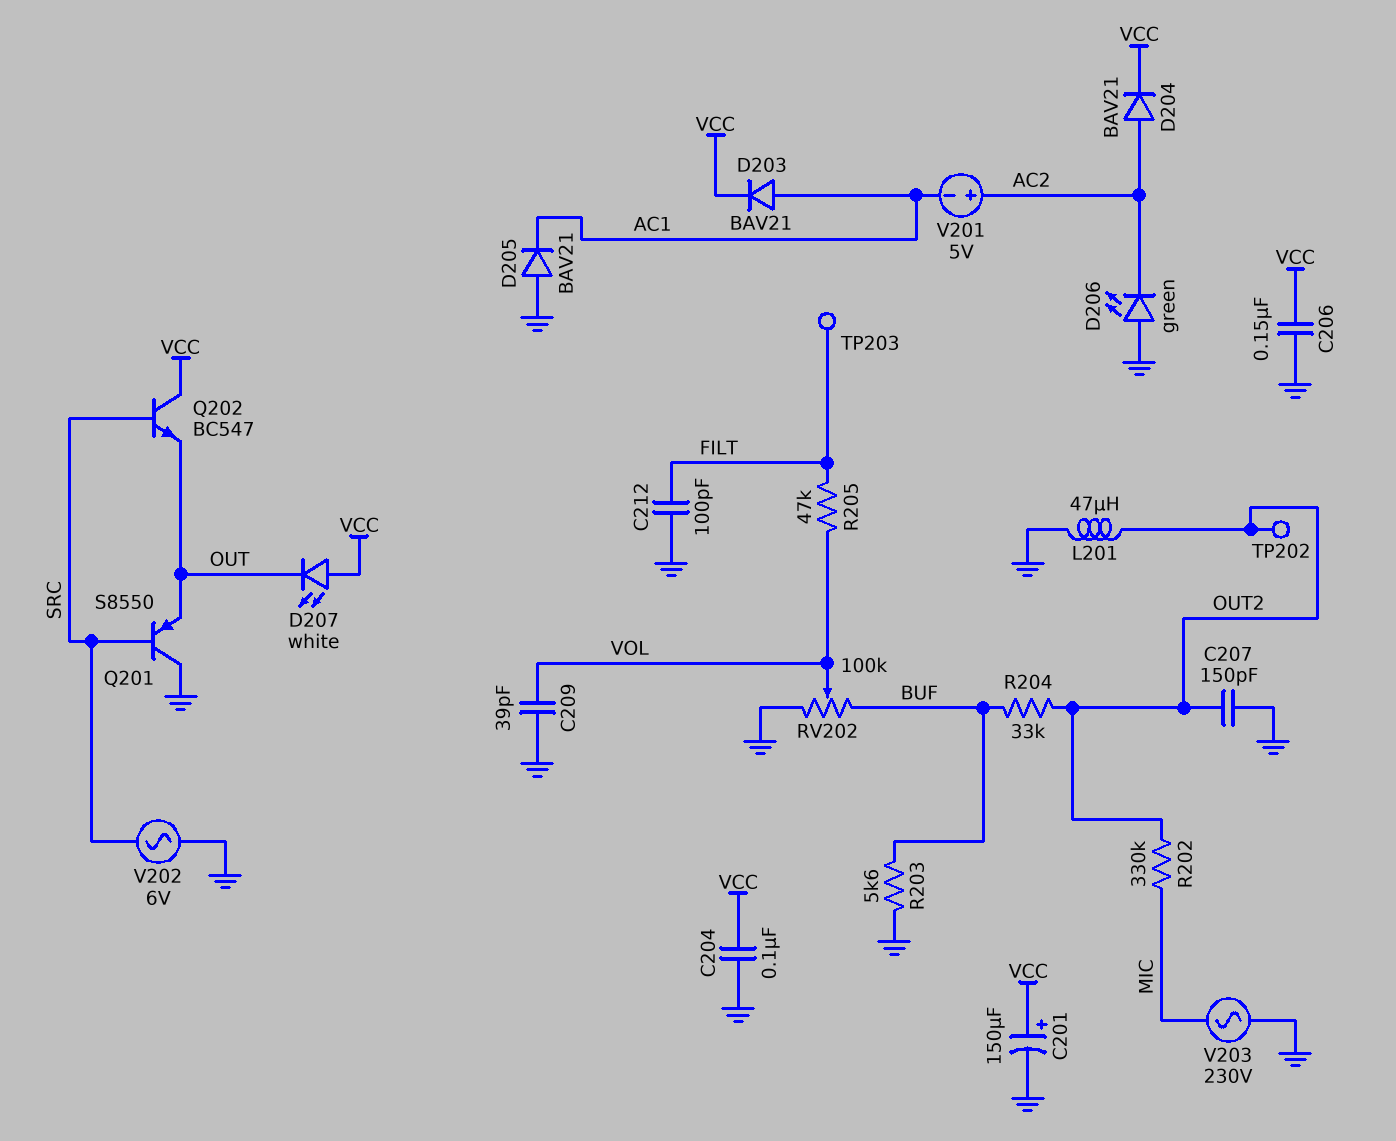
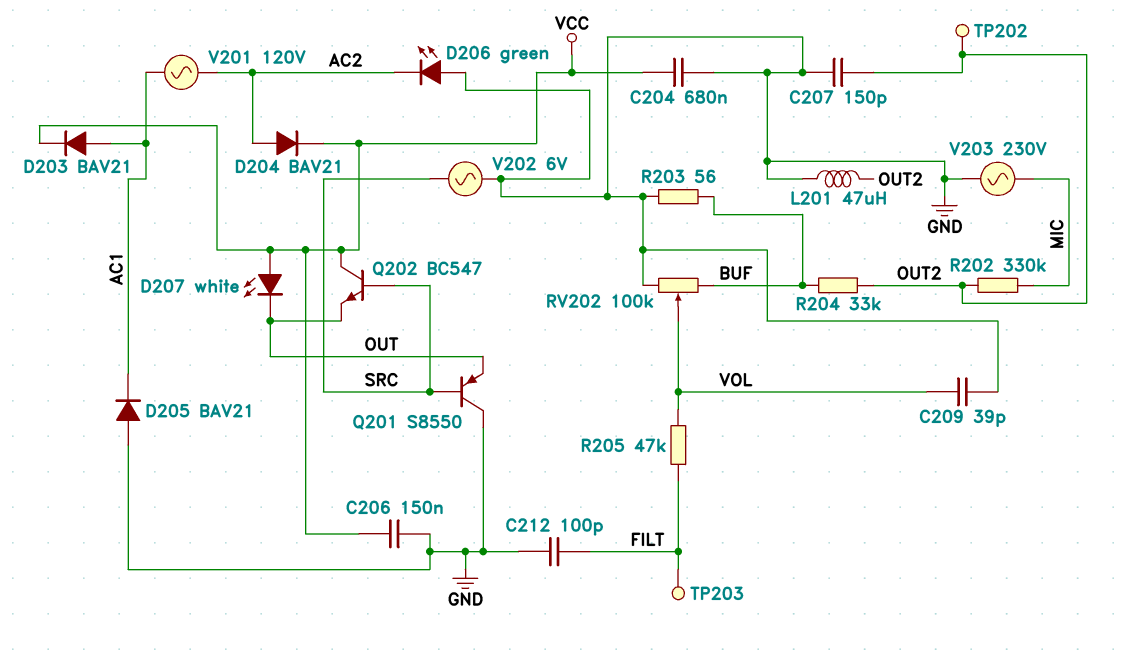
C201: 150uF (plus VCC, minus GND) -> none
C204: 100nF (GND, VCC) -> 680nF (GND, VCC)
R203: 5.6k (BUF, GND) -> 56 (BUF, GND)
V201: 5V (plus AC2, minus AC1) -> AC 120V (AC1, AC2)

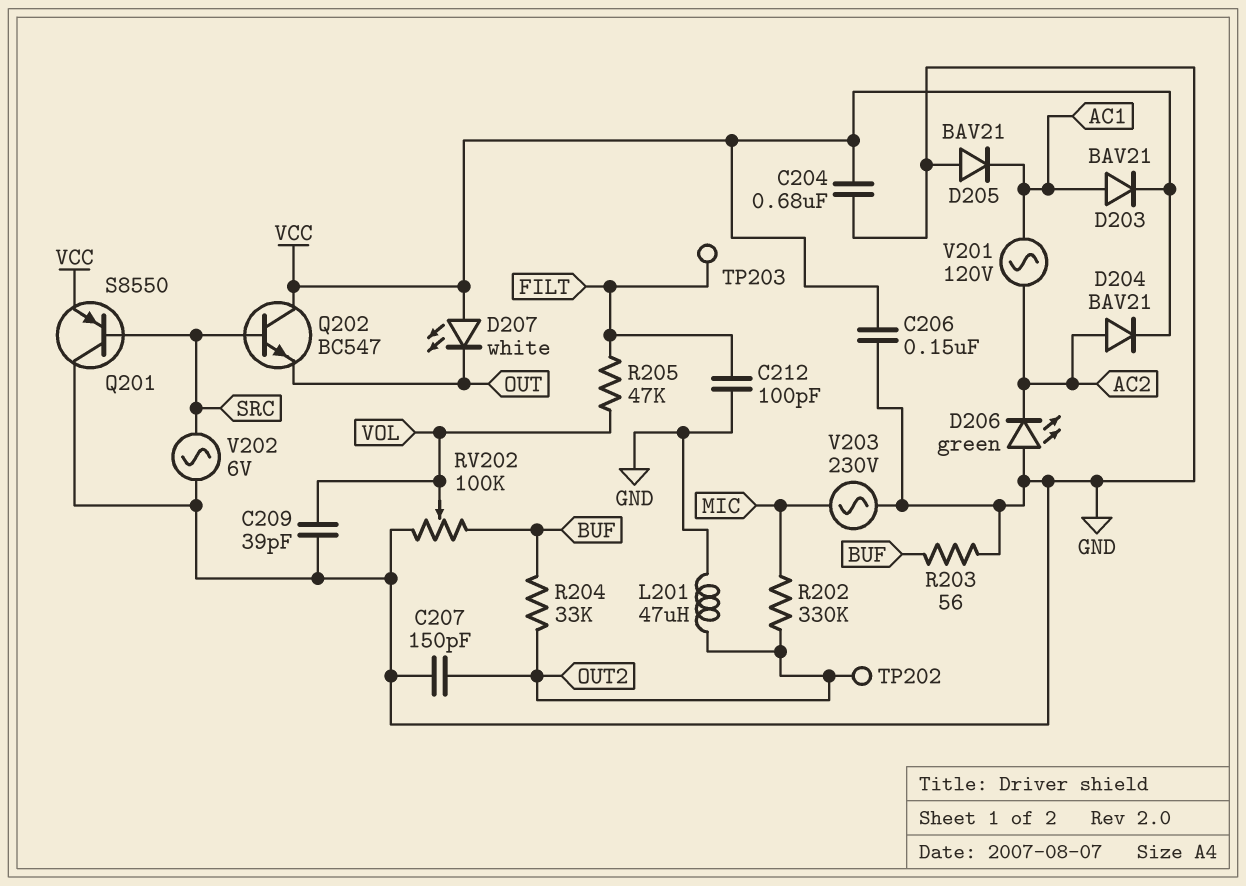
Q201: PNP S8550 (B SRC, C GND, E OUT) -> PNP S8550 (B SRC, C GND, E VCC)

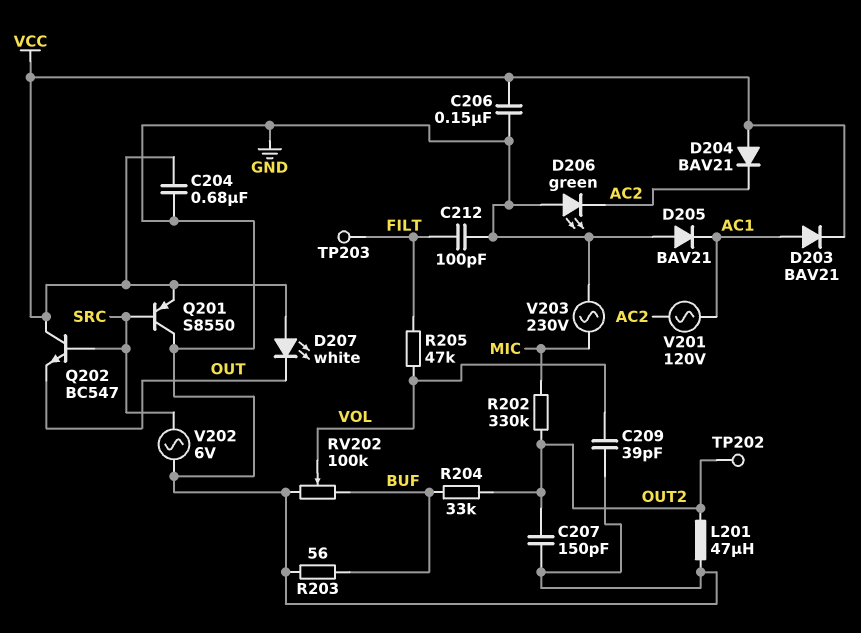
D204: diode BAV21 (A AC2, K VCC) -> diode BAV21 (A VCC, K AC2)

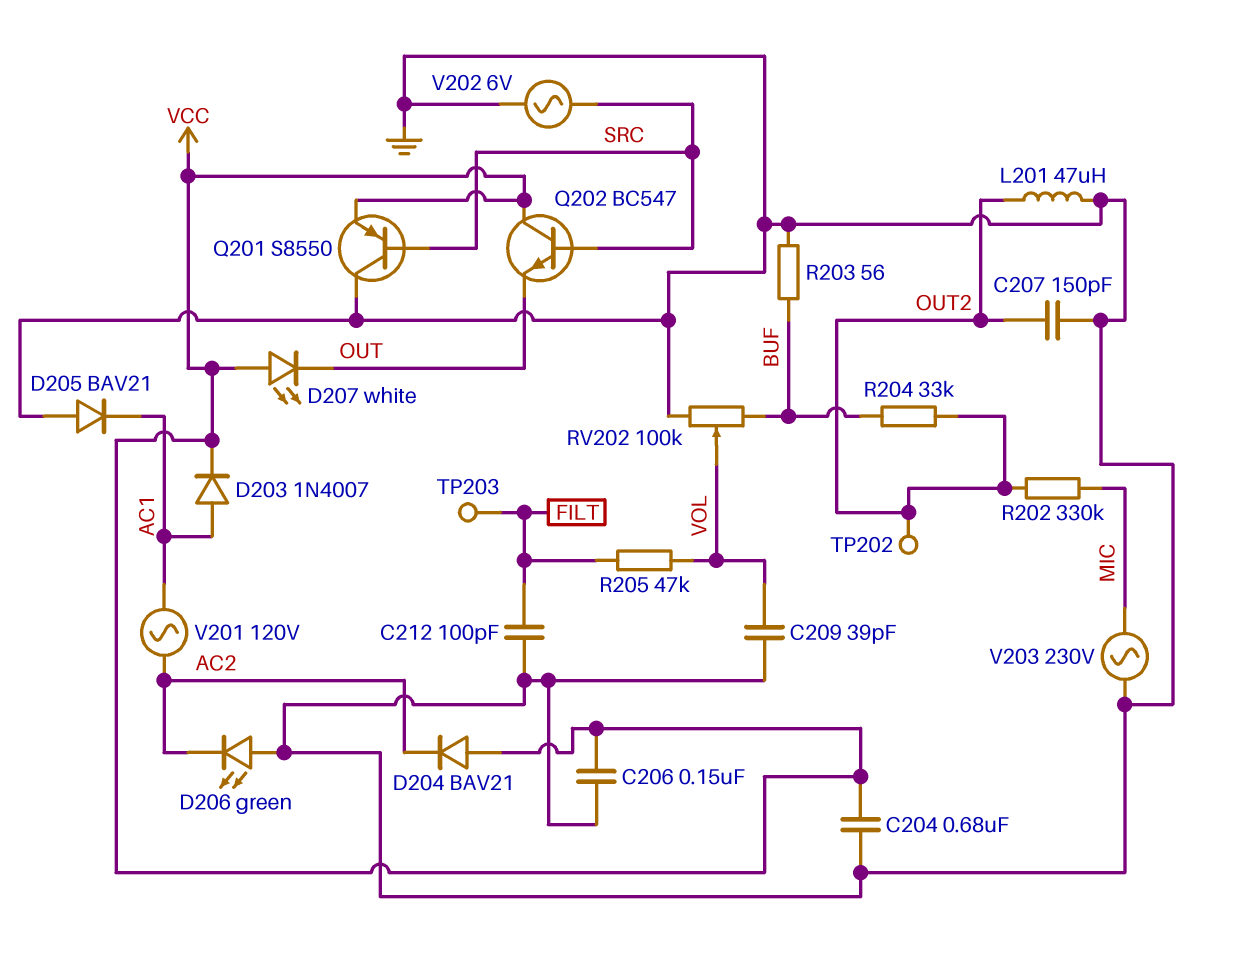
D203: diode BAV21 (A AC1, K VCC) -> diode 1N4007 (A AC1, K VCC)

